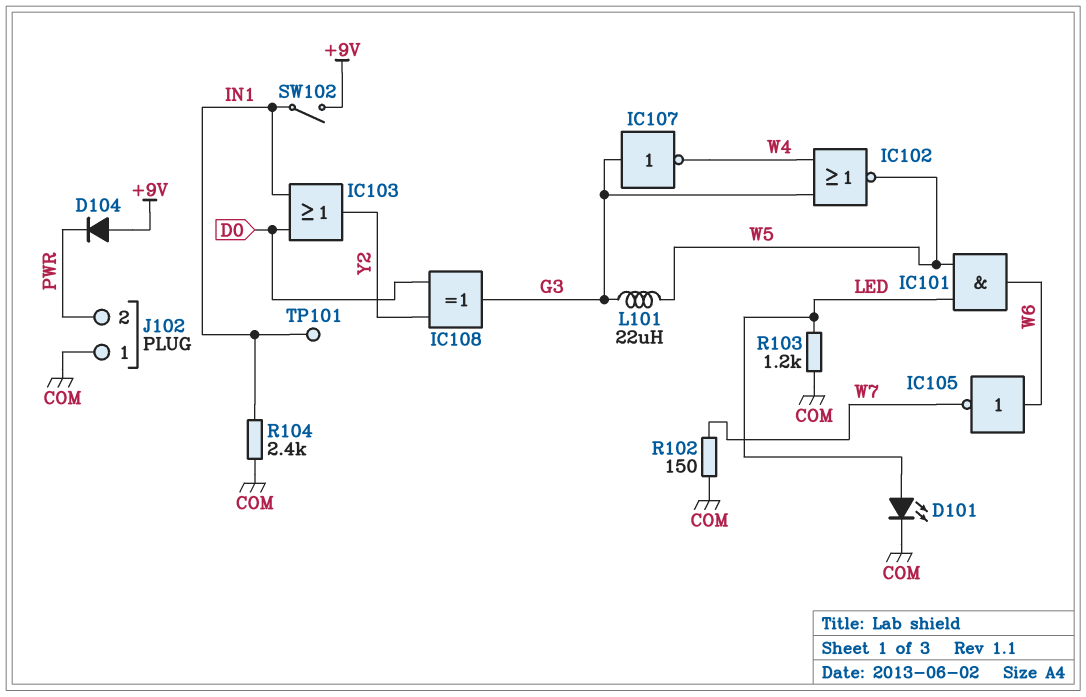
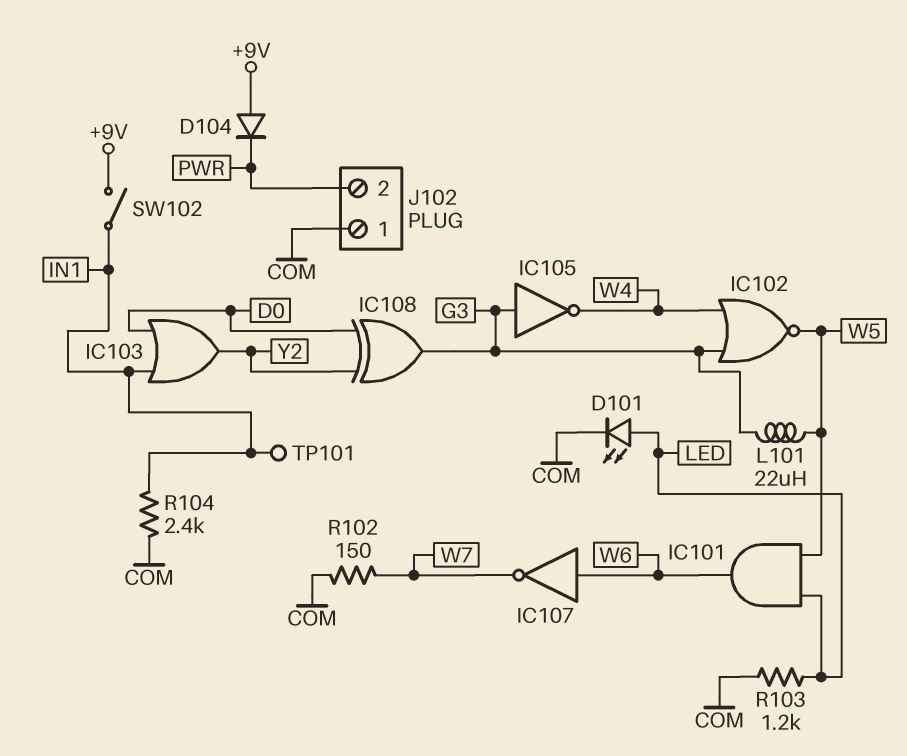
IC105: NOT (in W6, out W7) -> NOT (in G3, out W4)
IC107: NOT (in G3, out W4) -> NOT (in W6, out W7)

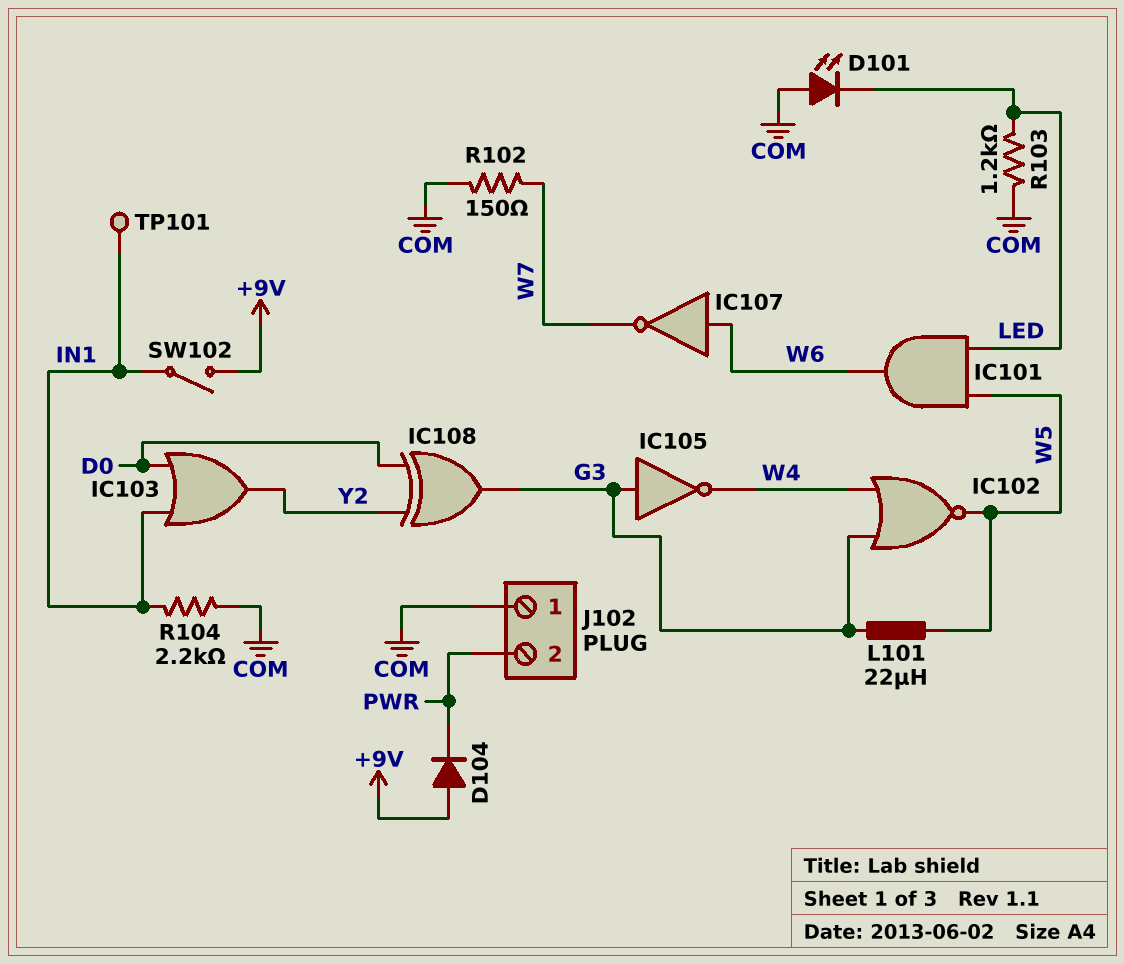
D101: LED (A LED, K COM) -> LED (A COM, K LED)
R104: 2.4k (COM, IN1) -> 2.2k (COM, IN1)

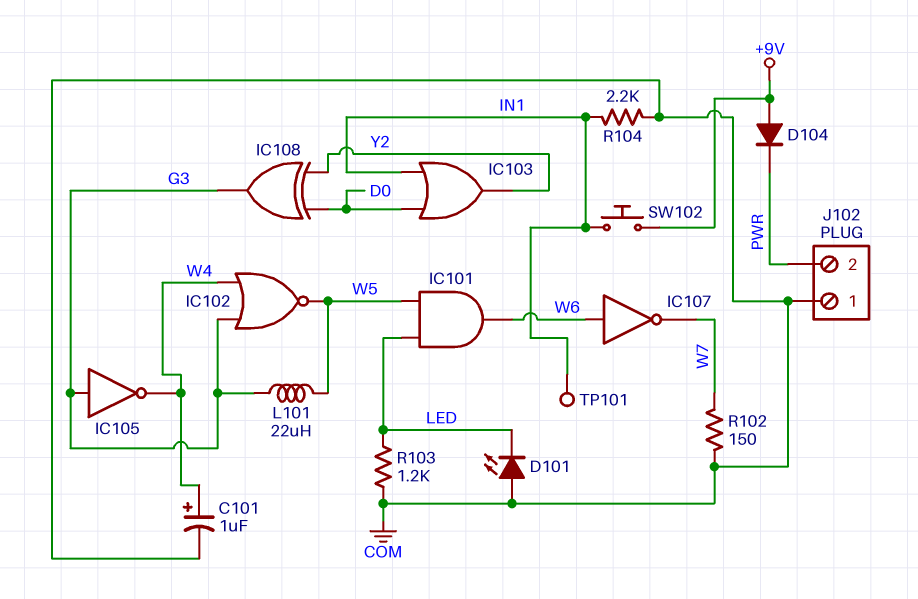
C101: none -> 1uF (plus W4, minus COM)
SW102: switch (+9V, IN1) -> button (+9V, IN1)

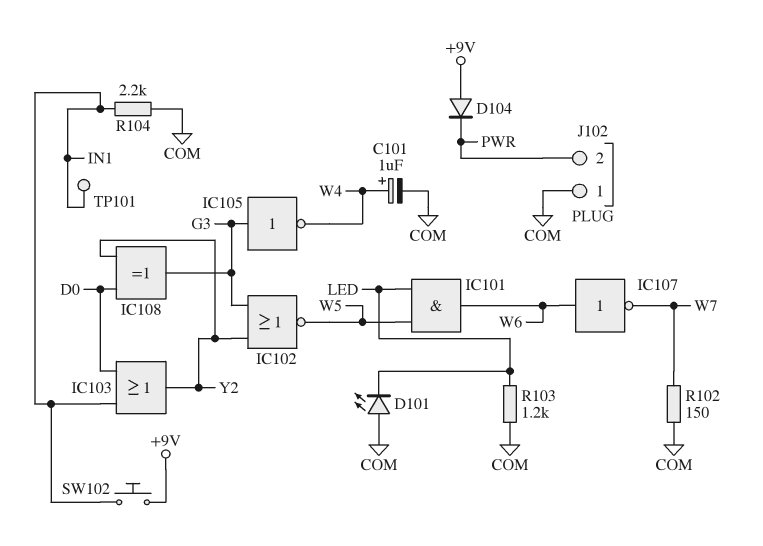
IC102: NOR (in G3, in W4, out W5) -> NOR (in G3, in Y2, out W5)
L101: 22uH (G3, W5) -> none

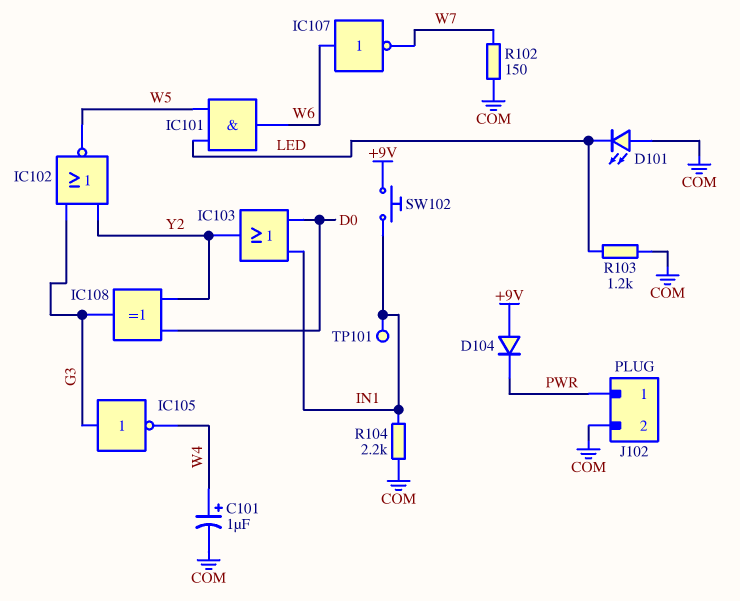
J102 pin 1: COM -> PWR
J102 pin 2: PWR -> COM

